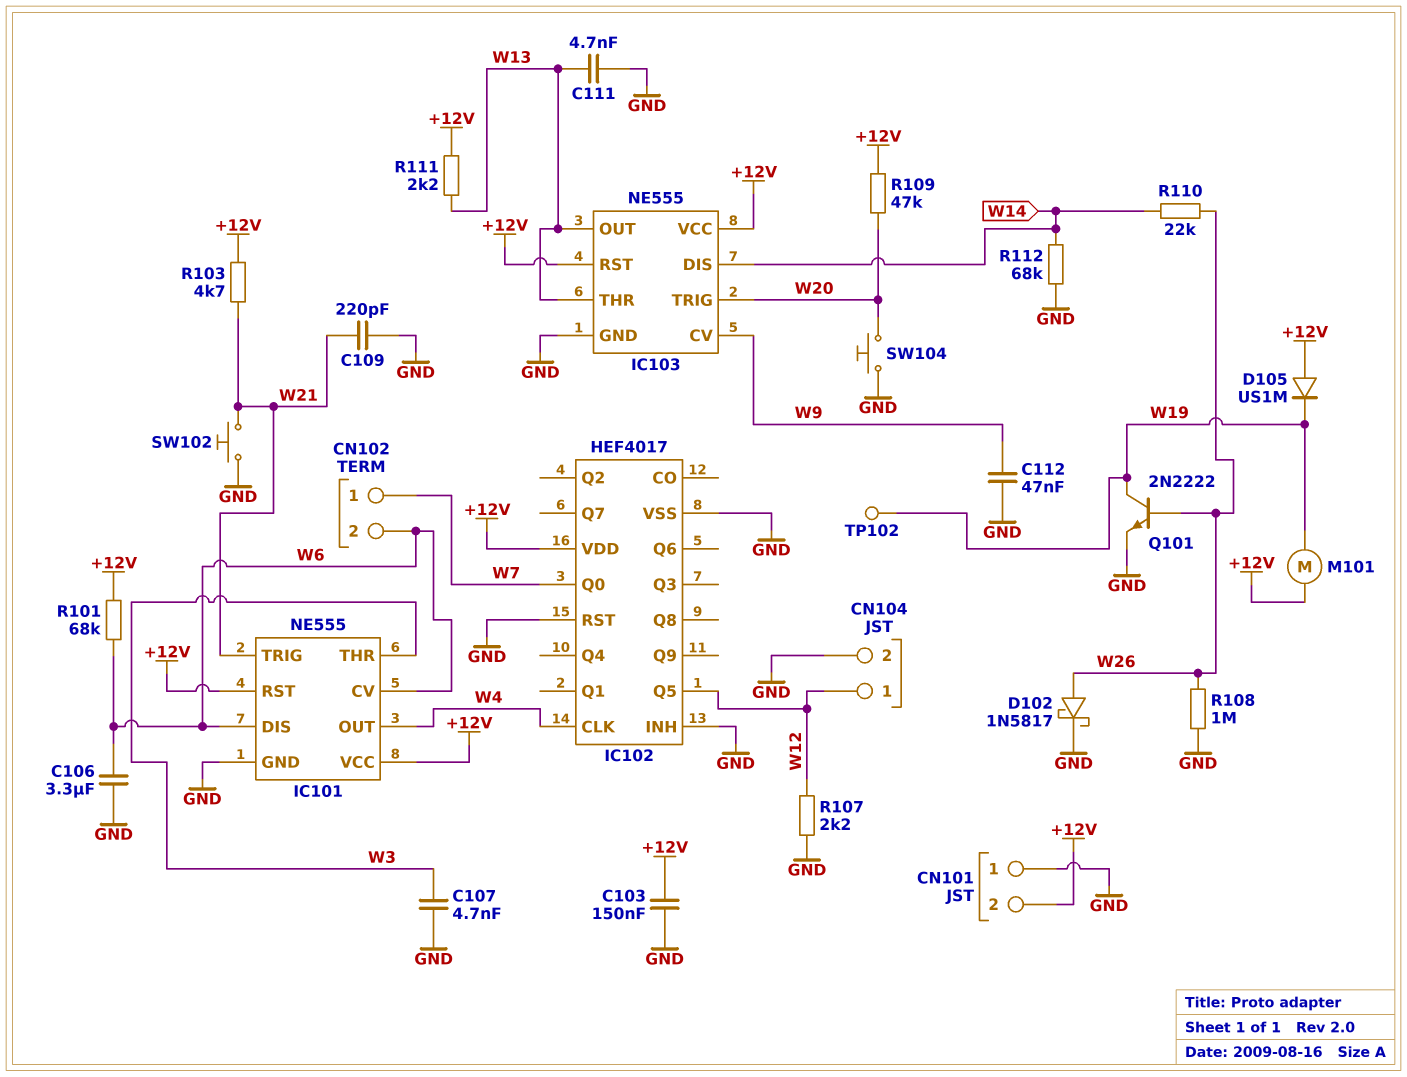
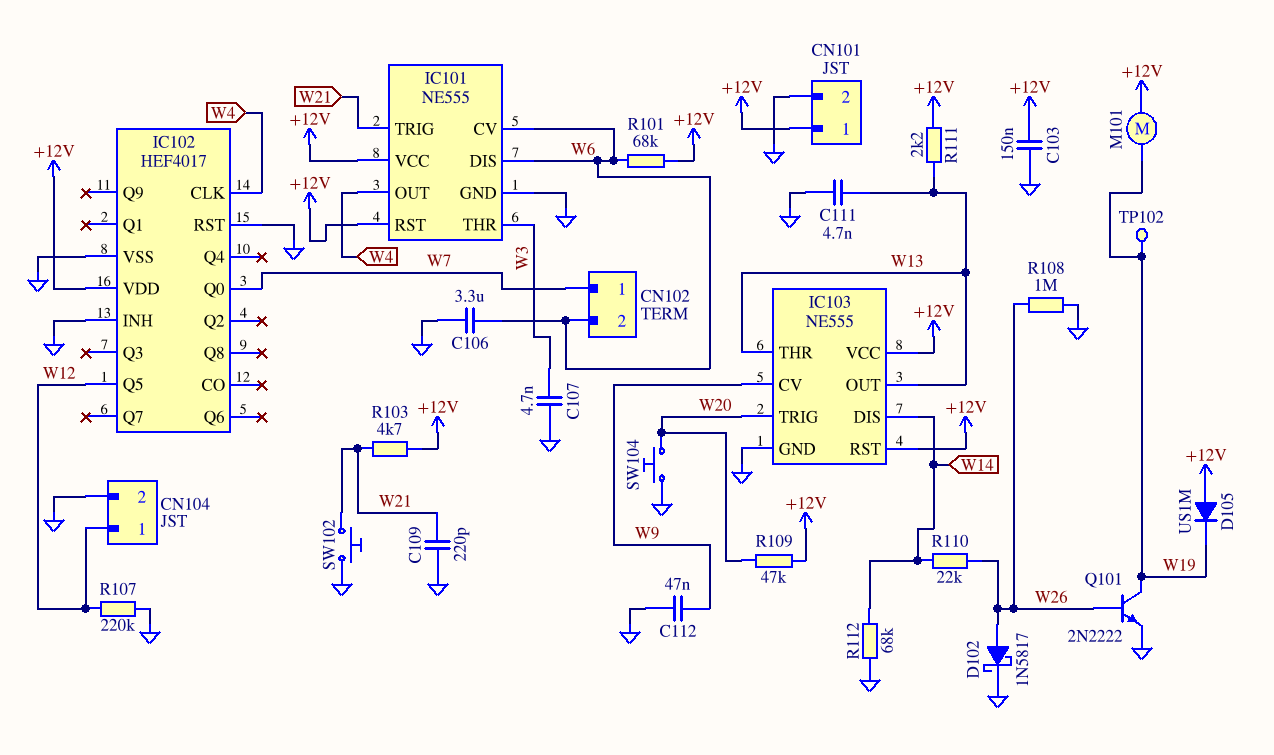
CN101 pin 1: GND -> +12V
CN101 pin 2: +12V -> GND
R107: 2.2k (GND, W12) -> 220k (GND, W12)

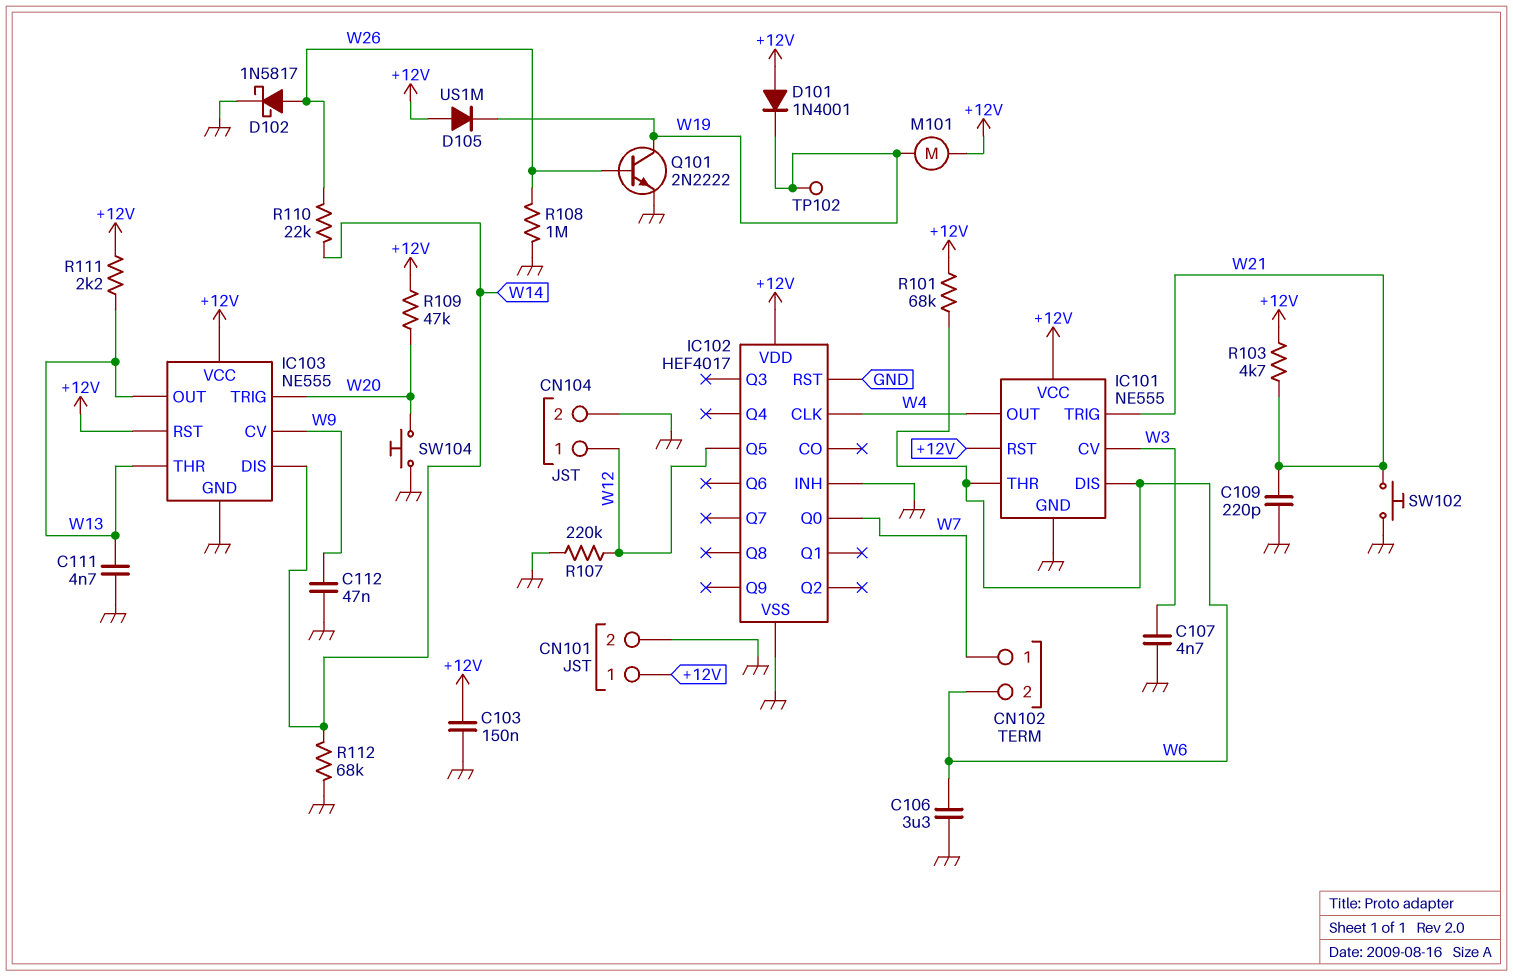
D101: none -> diode 1N4001 (A +12V, K W19)
IC101 pin CV: W6 -> W3
IC101 pin THR: W3 -> W6

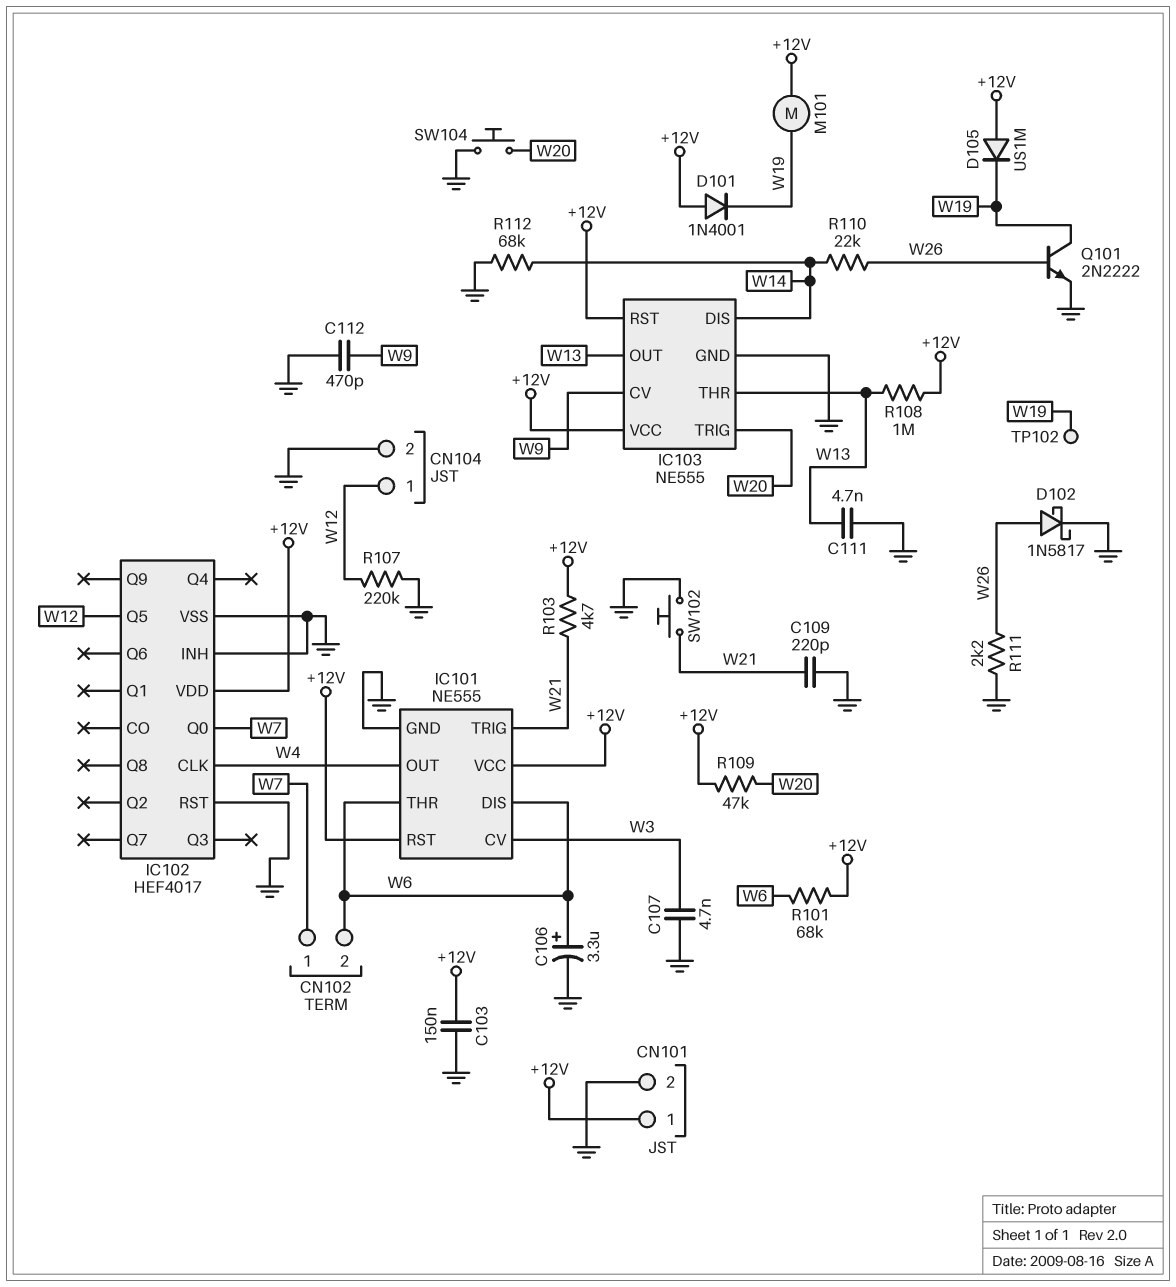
C106: 3.3uF (GND, W6) -> 3.3uF (plus W6, minus GND)
C112: 47nF (GND, W9) -> 470pF (GND, W9)
R108: 1M (GND, W26) -> 1M (+12V, W13)
R111: 2.2k (+12V, W13) -> 2.2k (GND, W26)

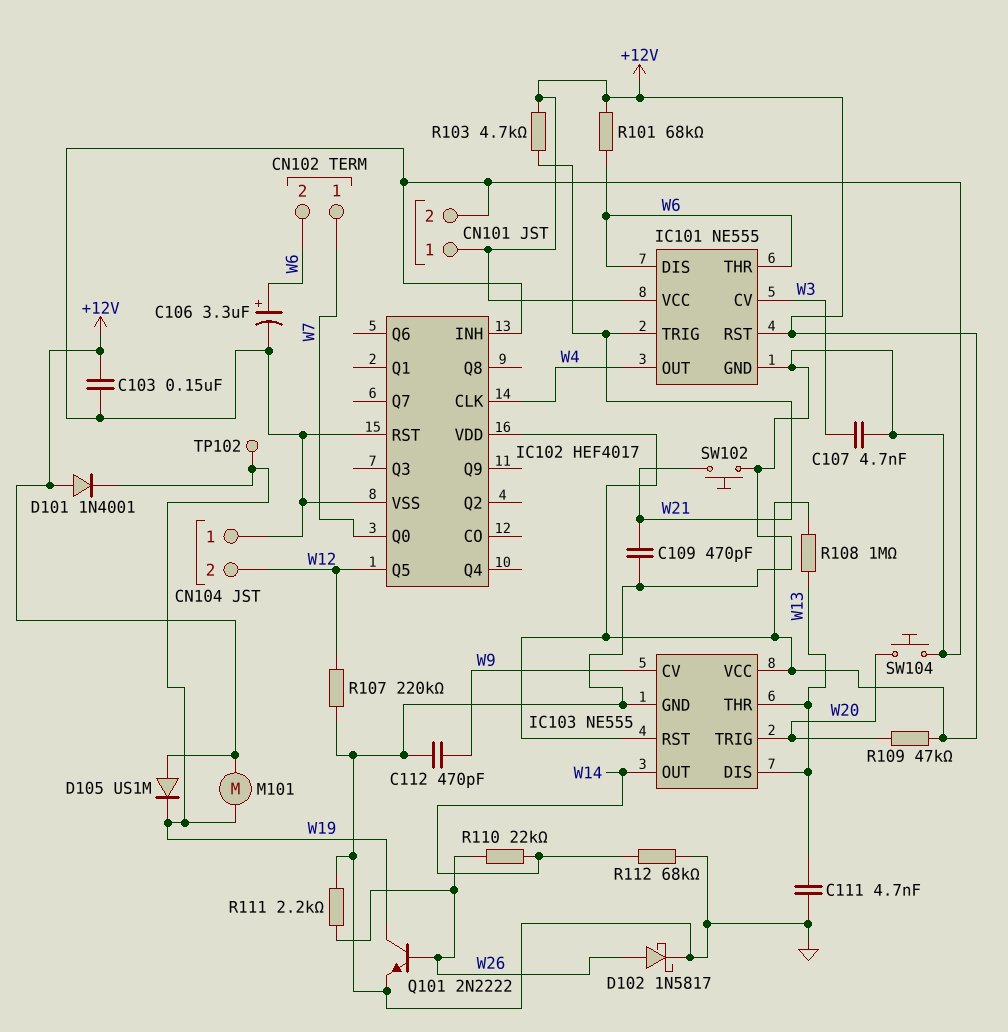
C109: 220pF (GND, W21) -> 470pF (GND, W21)
CN104 pin 1: W12 -> GND
CN104 pin 2: GND -> W12
IC103 pin DIS: W14 -> W13
IC103 pin OUT: W13 -> W14

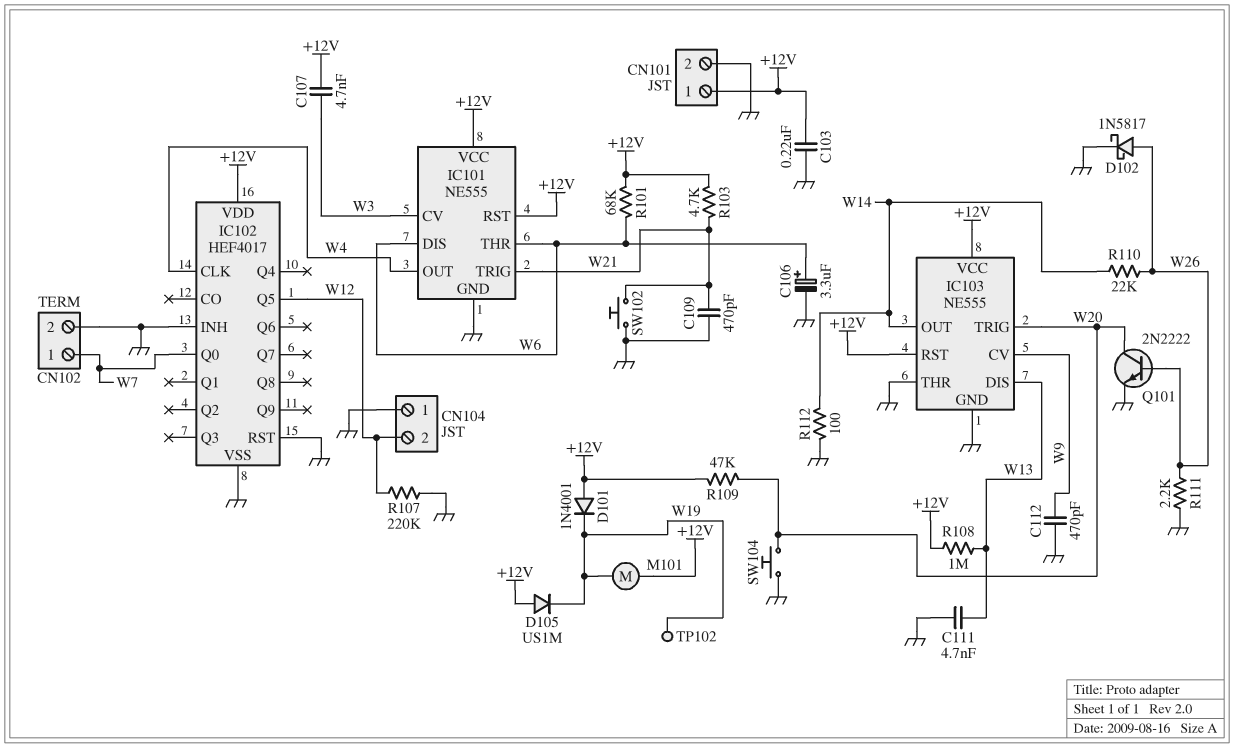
C103: 150nF (+12V, GND) -> 220nF (+12V, GND)
C107: 4.7nF (GND, W3) -> 4.7nF (+12V, W3)
CN102 pin 2: W6 -> GND
IC103 pin THR: W13 -> GND
Q101: NPN 2N2222 (B W26, C W19, E GND) -> NPN 2N2222 (B W26, C W20, E GND)
R112: 68k (GND, W14) -> 100 (GND, W14)

